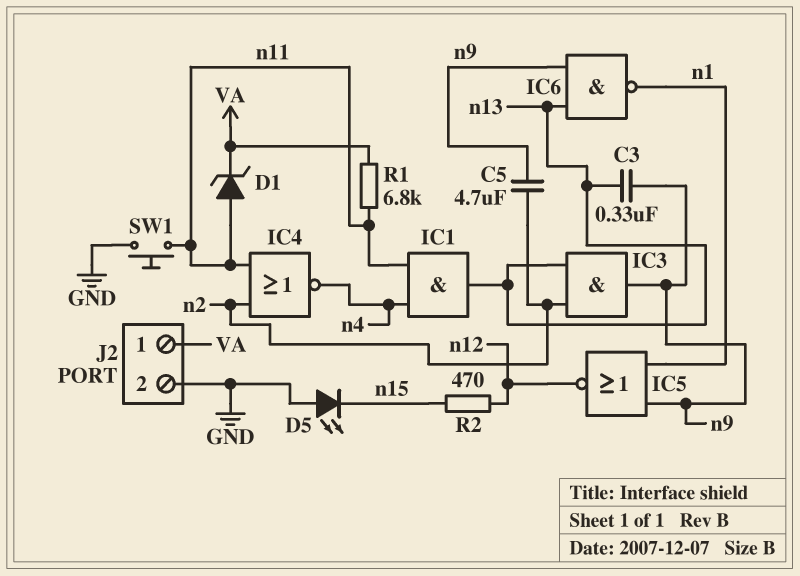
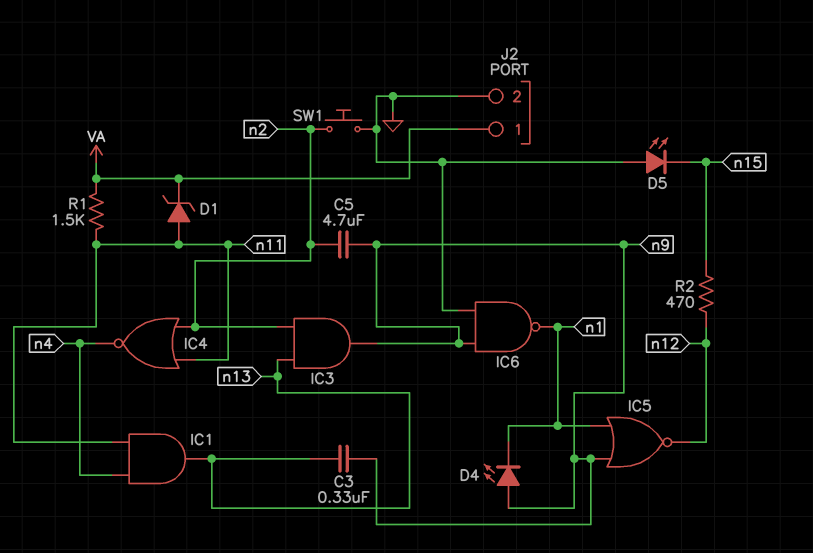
D4: none -> LED (A n9, K n1)
IC6: NAND (in n9, in n13, out n1) -> NAND (in GND, in n9, out n1)
R1: 6.8k (VA, n11) -> 1.5k (VA, n11)
SW1: button (GND, n11) -> button (GND, n2)

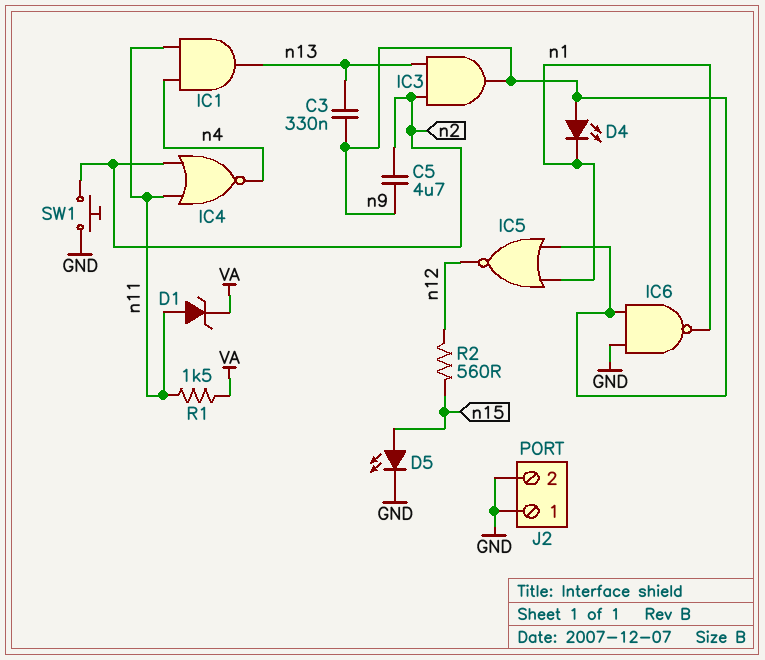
D5: LED (A GND, K n15) -> LED (A n15, K GND)
J2 pin 1: VA -> GND
R2: 470 (n12, n15) -> 560 (n12, n15)

